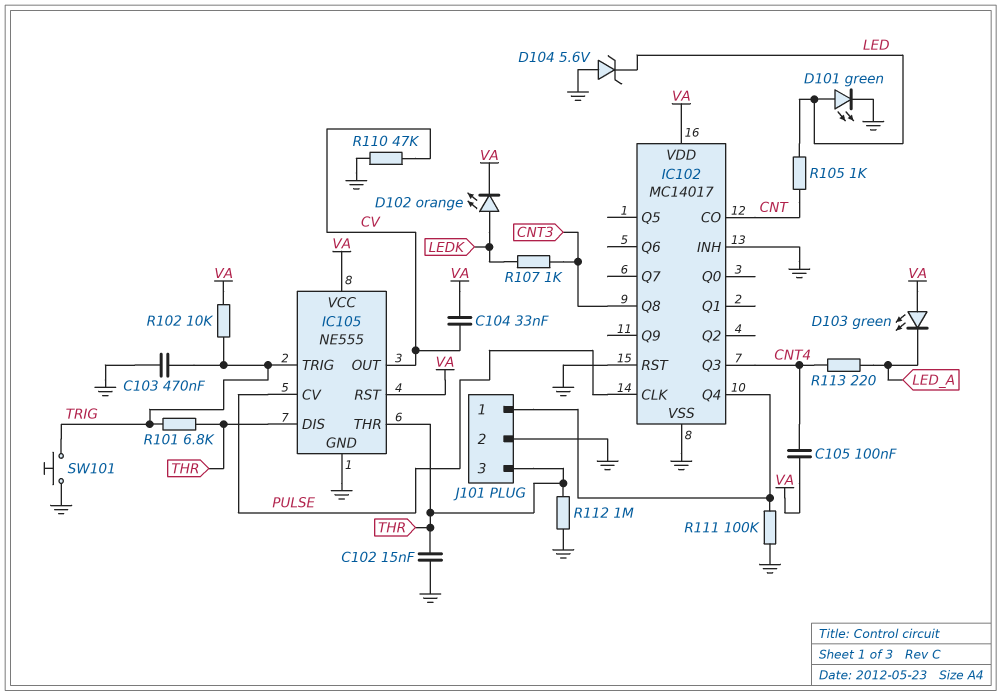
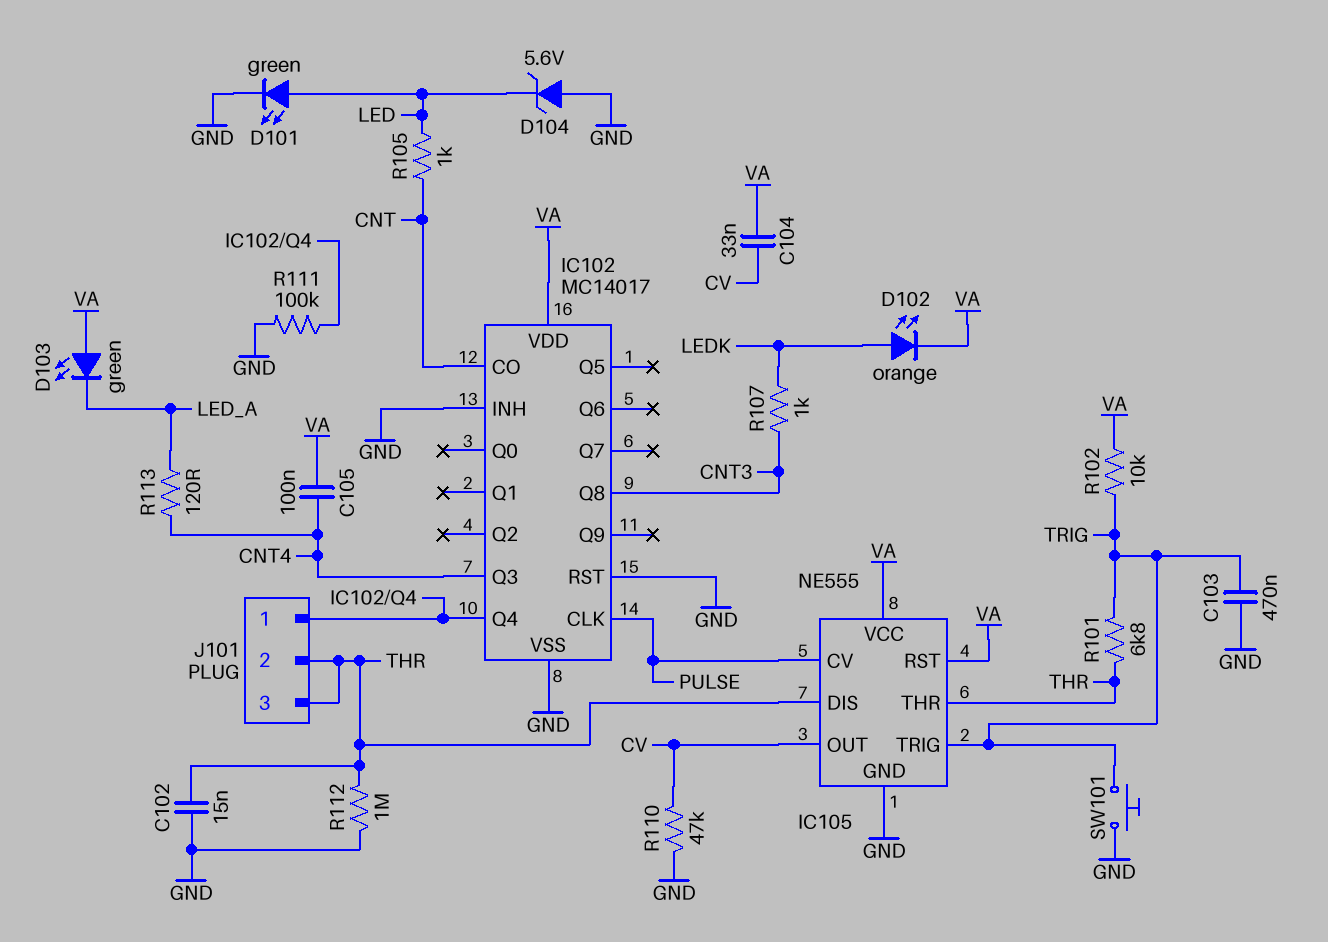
J101 pin 2: GND -> THR
R113: 220 (CNT4, LED_A) -> 120 (CNT4, LED_A)

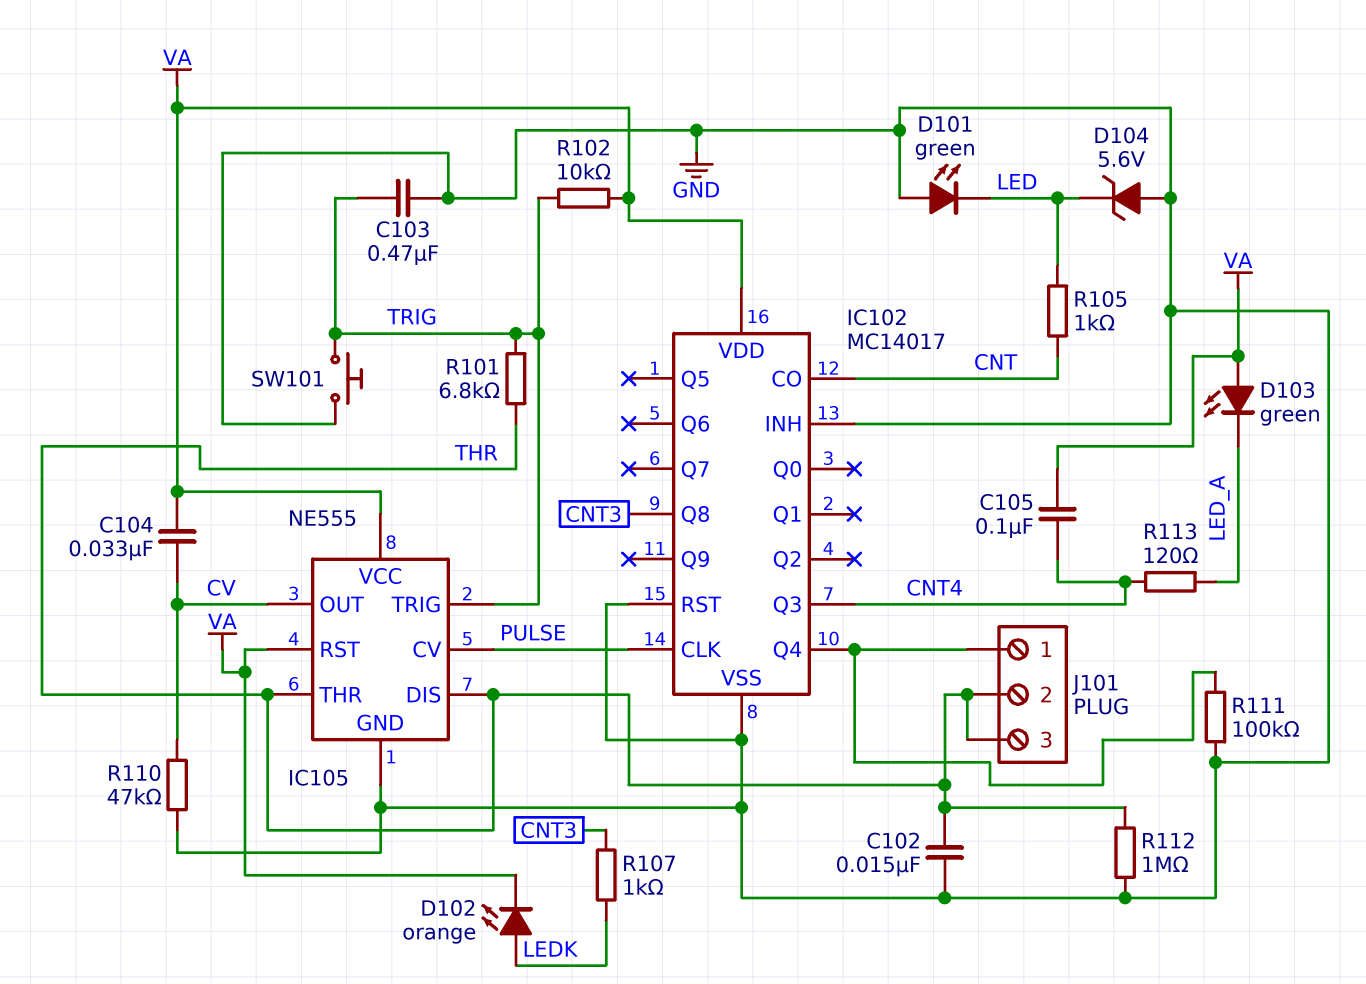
D101: LED green (A LED, K GND) -> LED green (A GND, K LED)

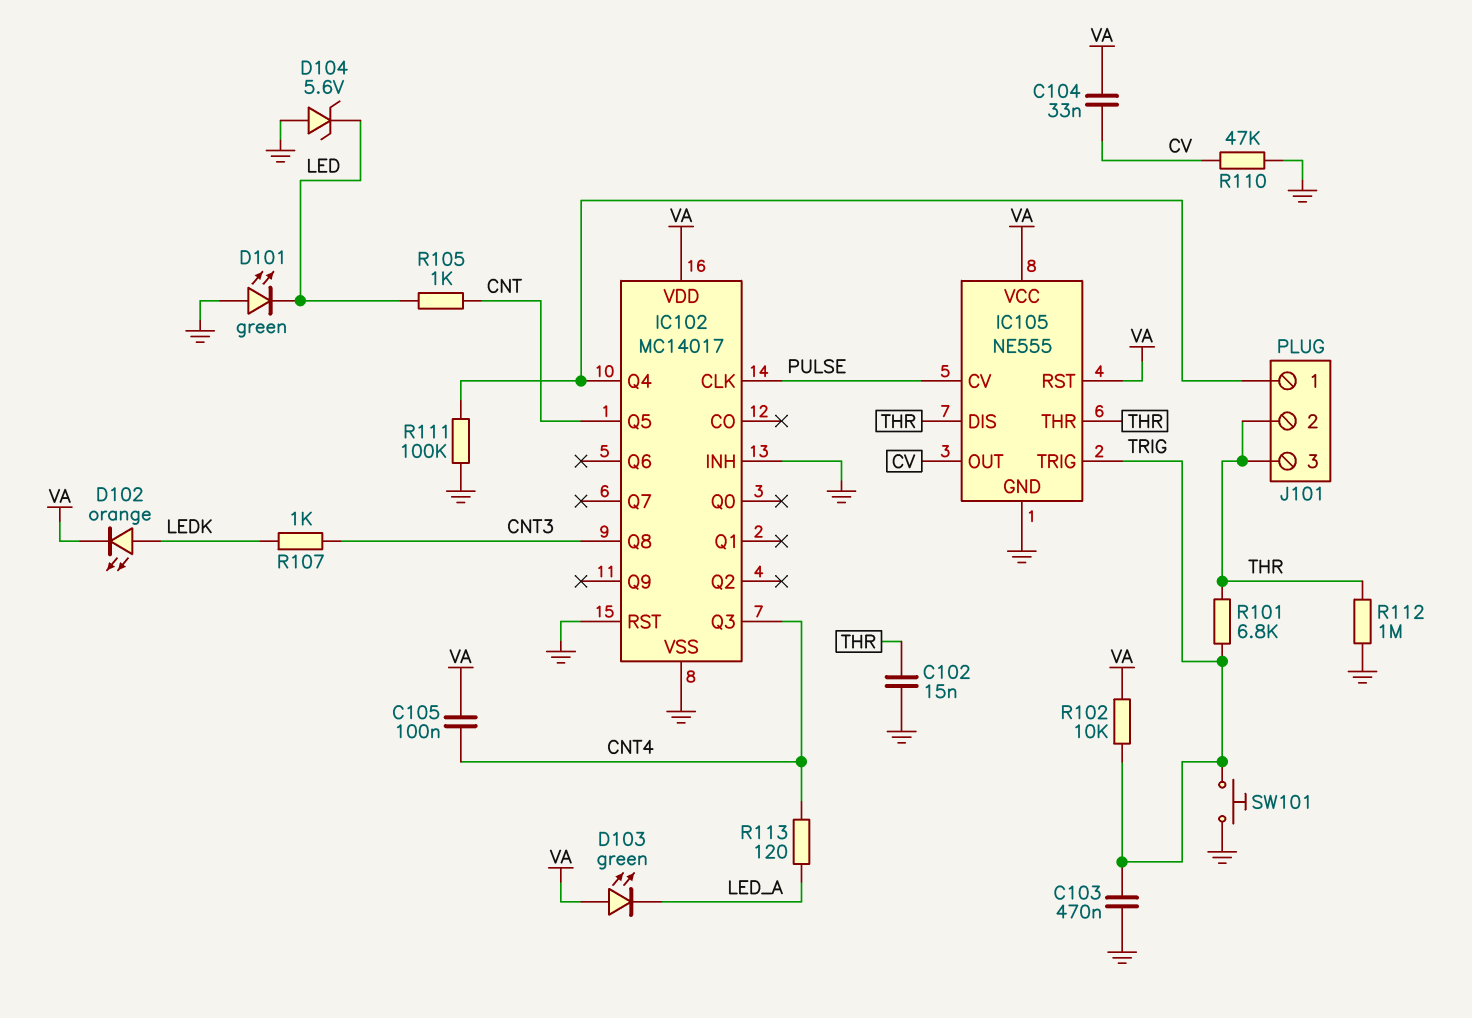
IC102 pin CO: CNT -> none
IC102 pin Q5: none -> CNT

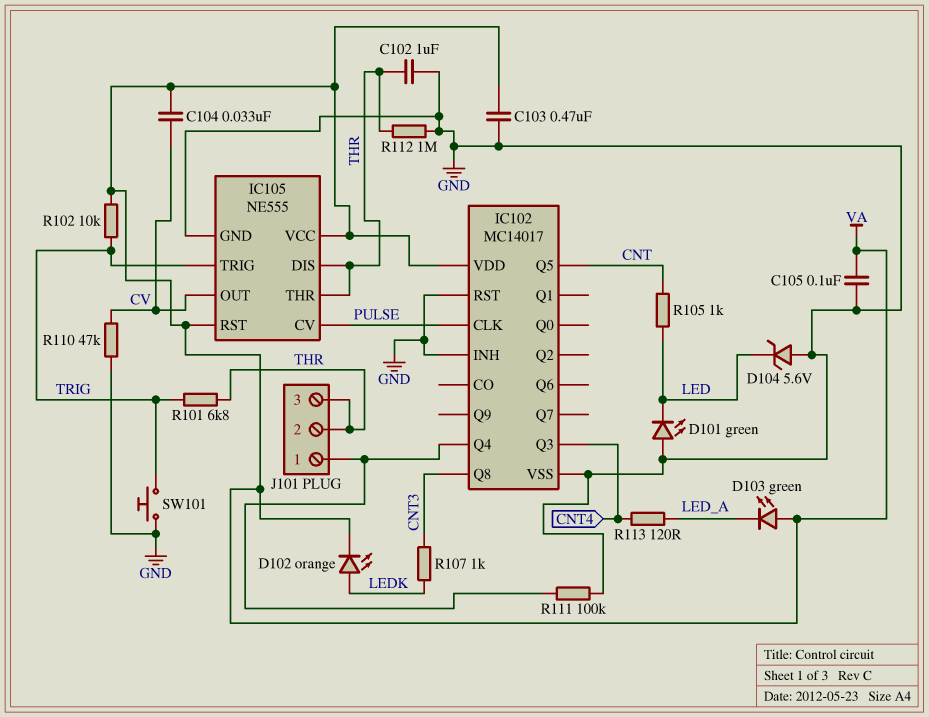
C102: 15nF (GND, THR) -> 1uF (GND, THR)
C103: 470nF (GND, TRIG) -> 470nF (GND, VA)
C105: 100nF (CNT4, VA) -> 100nF (GND, VA)

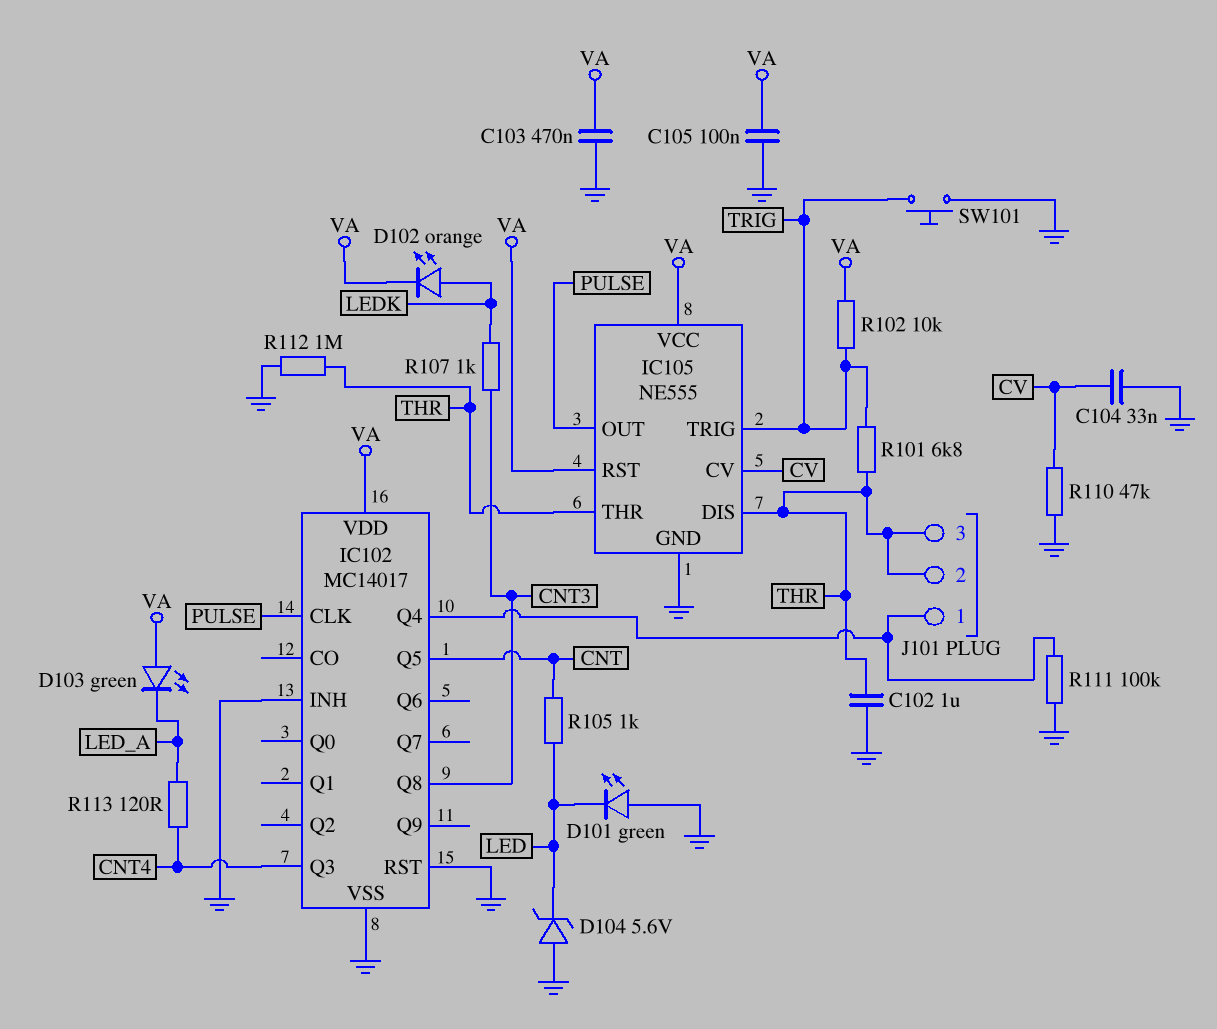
C104: 33nF (CV, VA) -> 33nF (CV, GND)
IC105 pin CV: PULSE -> CV
IC105 pin OUT: CV -> PULSE

